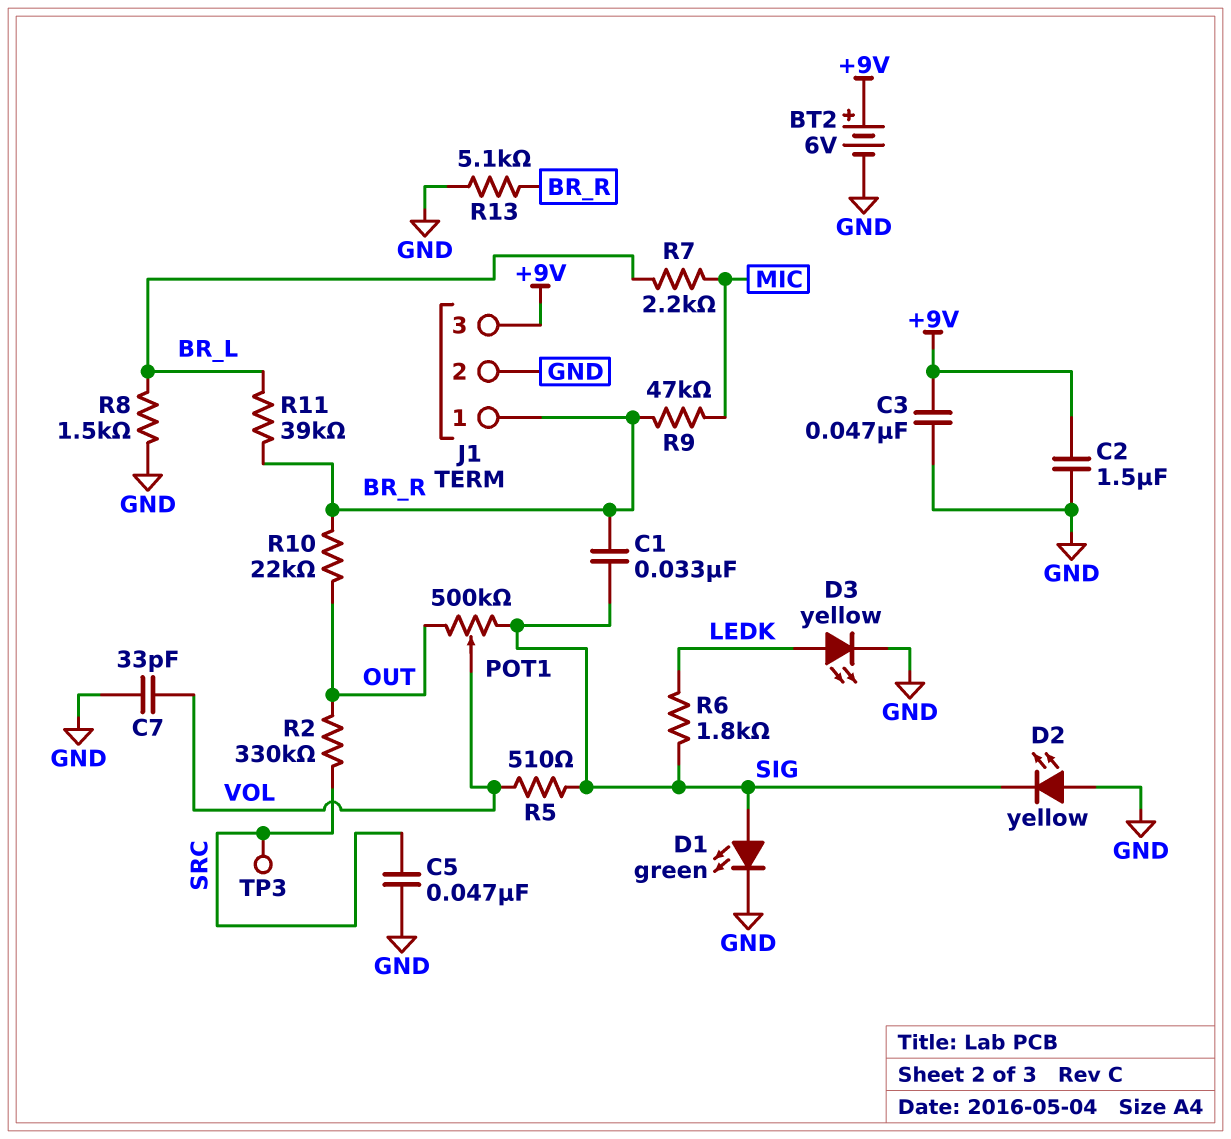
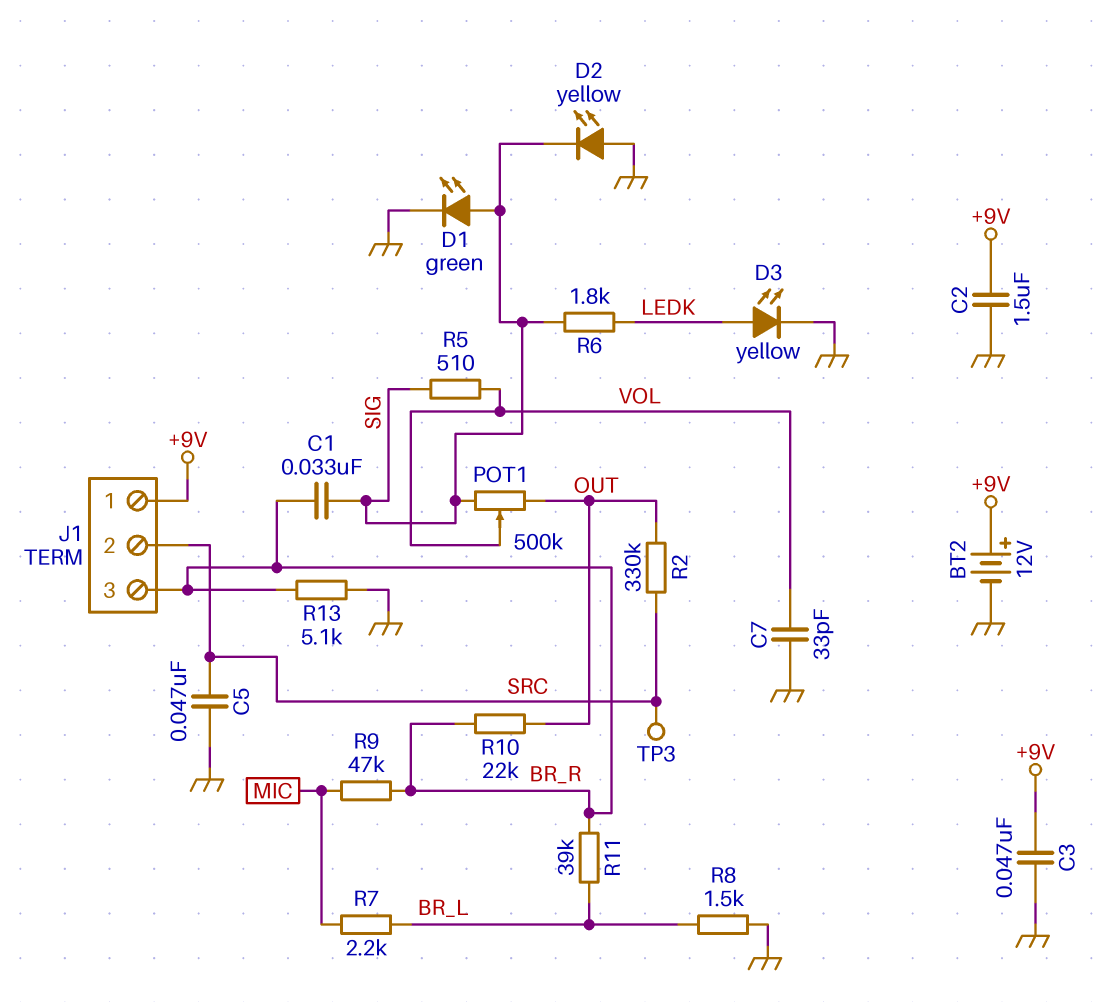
BT2: 6V (plus +9V, minus GND) -> 12V (plus +9V, minus GND)
J1 pin 1: BR_R -> +9V
J1 pin 2: GND -> SRC
J1 pin 3: +9V -> BR_R

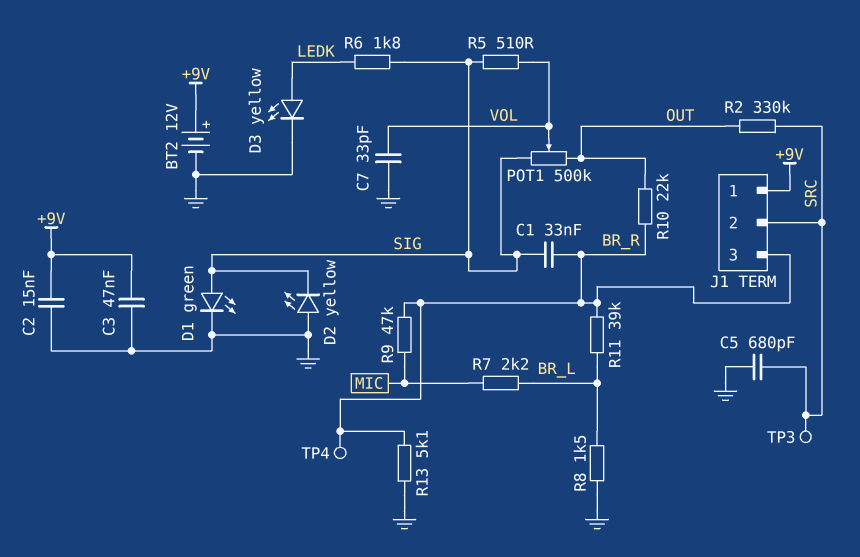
C2: 1.5uF (+9V, GND) -> 15nF (+9V, GND)
C5: 47nF (GND, SRC) -> 680pF (GND, SRC)
TP4: none -> test point (BR_R)

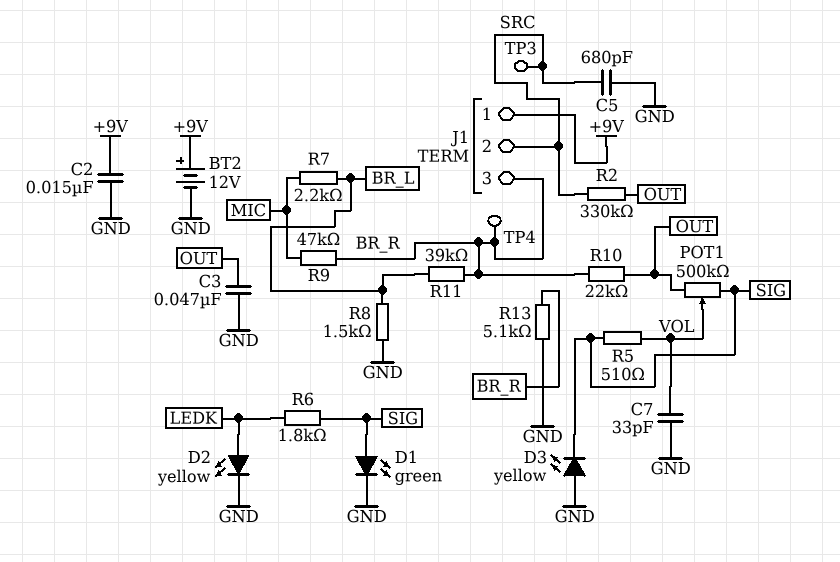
C1: 33nF (BR_R, SIG) -> none
C3: 47nF (+9V, GND) -> 47nF (GND, OUT)
D2: LED yellow (A GND, K SIG) -> LED yellow (A LEDK, K GND)
D3: LED yellow (A LEDK, K GND) -> LED yellow (A GND, K SIG)

